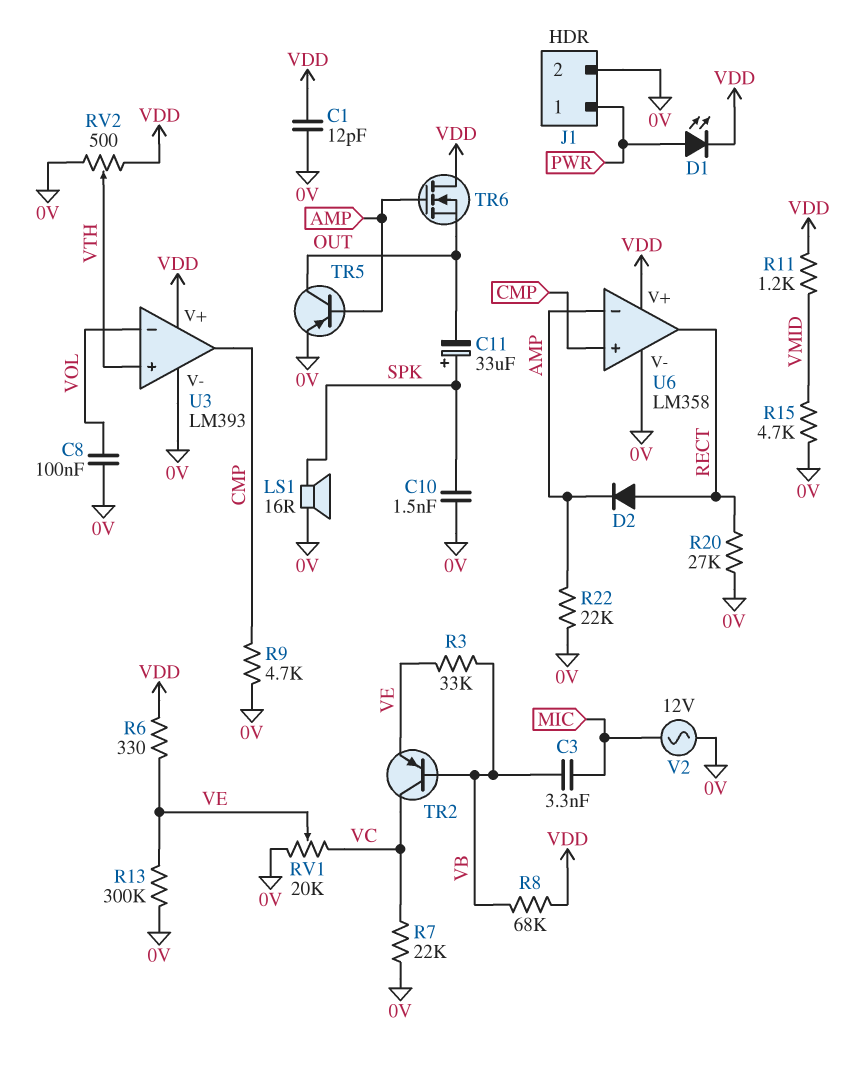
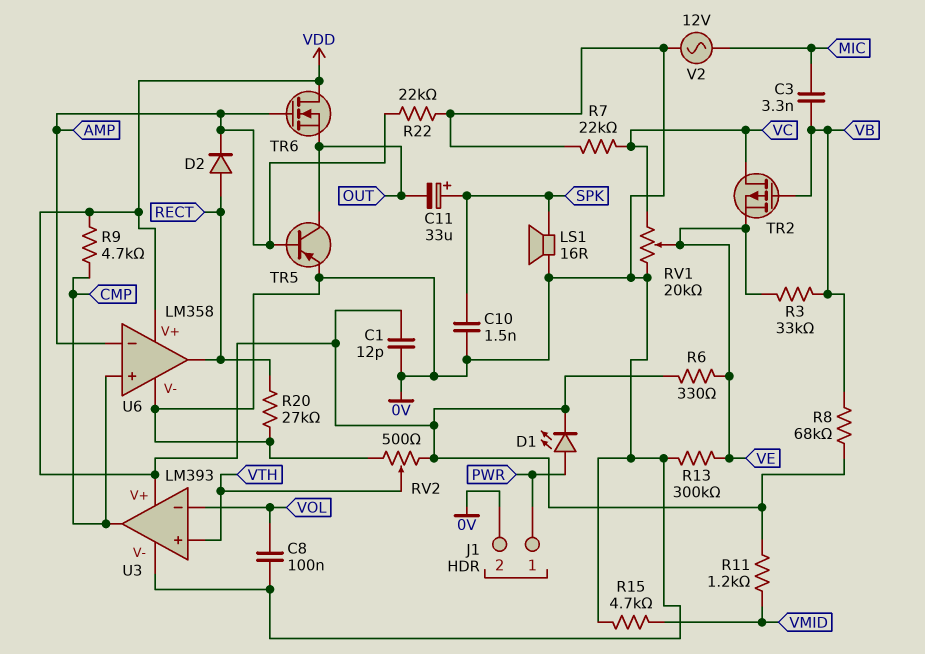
R9: 4.7k (0V, CMP) -> 4.7k (CMP, VDD)
TR2: PNP (B VB, C VC, E VE) -> PMOS (G VB, D VC, S VE)

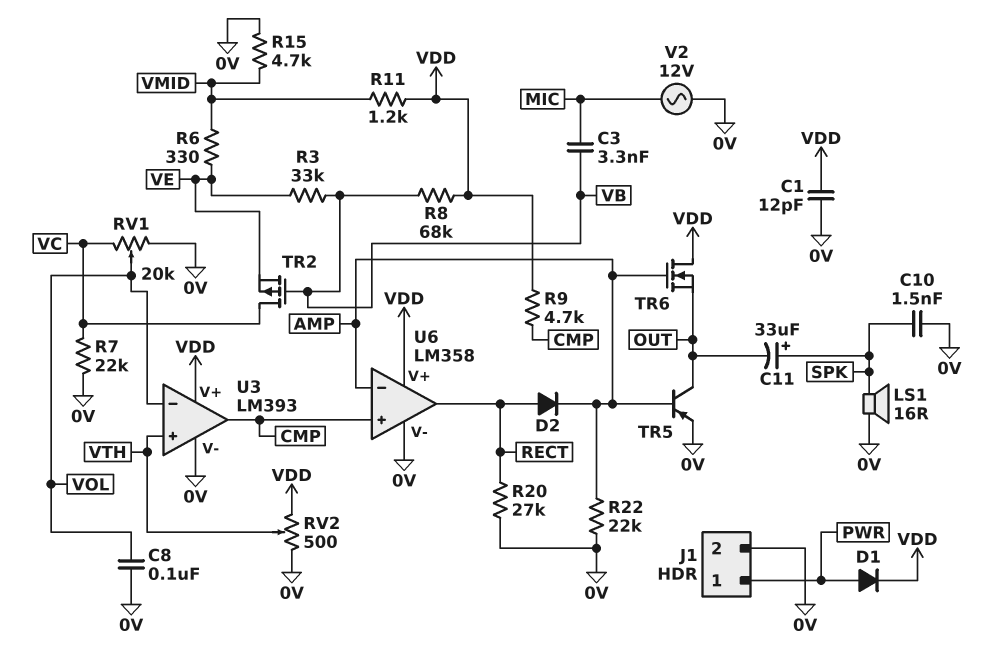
D1: LED (A PWR, K VDD) -> diode (A PWR, K VDD)
R6: 330 (VDD, VE) -> 330 (VE, VMID)
R13: 300k (0V, VE) -> none
RV1: 20k (0V, VC, wiper VE) -> 20k (0V, VC, wiper VOL)

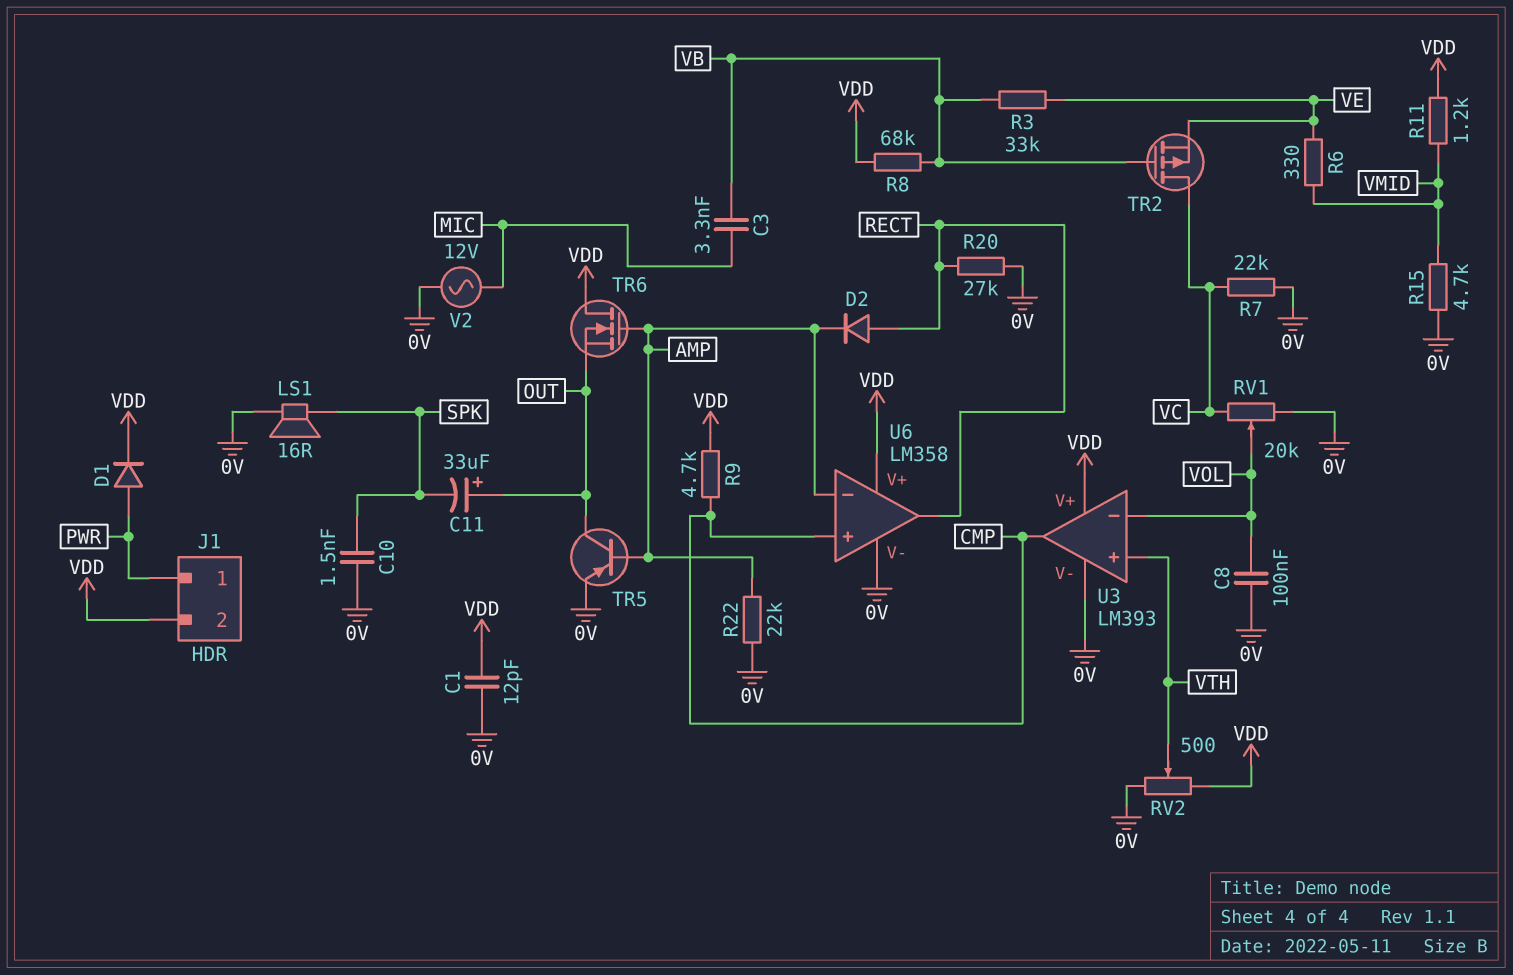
C11: 33uF (plus SPK, minus OUT) -> 33uF (plus OUT, minus SPK)
J1 pin 2: 0V -> VDD

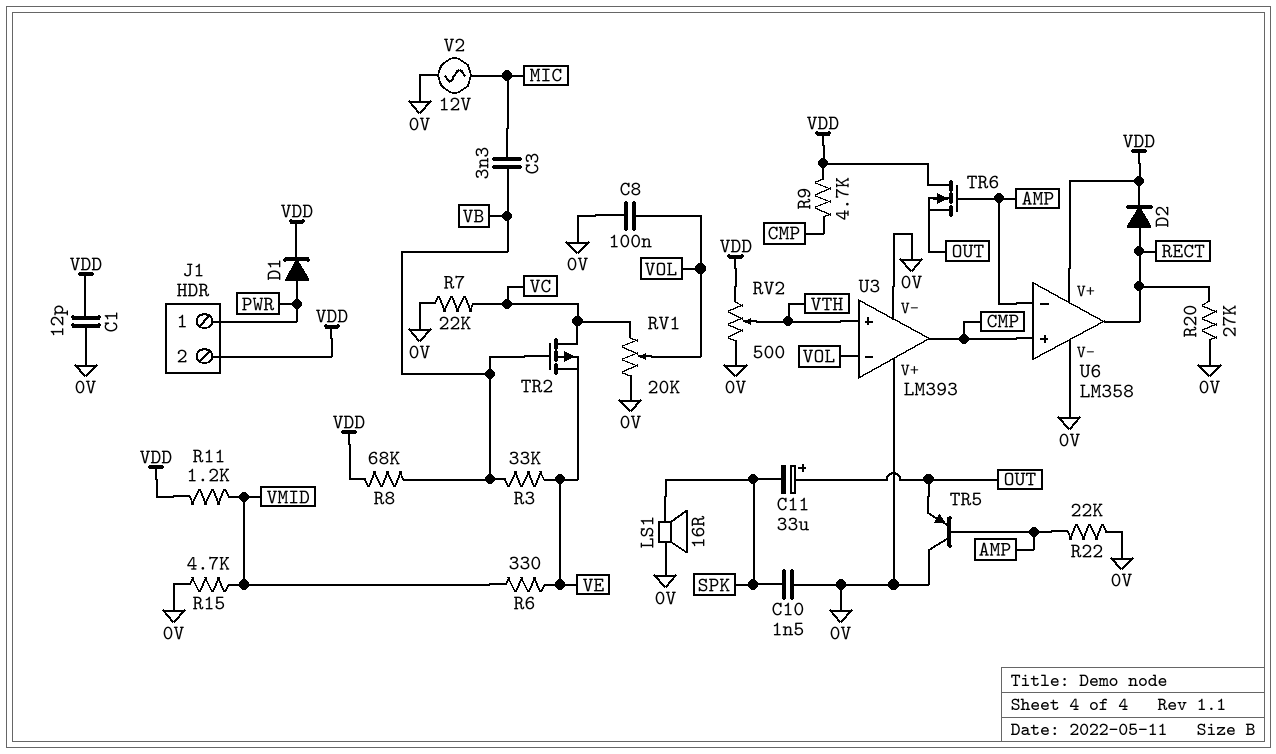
D2: diode (A RECT, K AMP) -> diode (A RECT, K VDD)
TR5: PNP (B AMP, C OUT, E 0V) -> PNP (B AMP, C 0V, E OUT)
U3 pin V+: VDD -> 0V

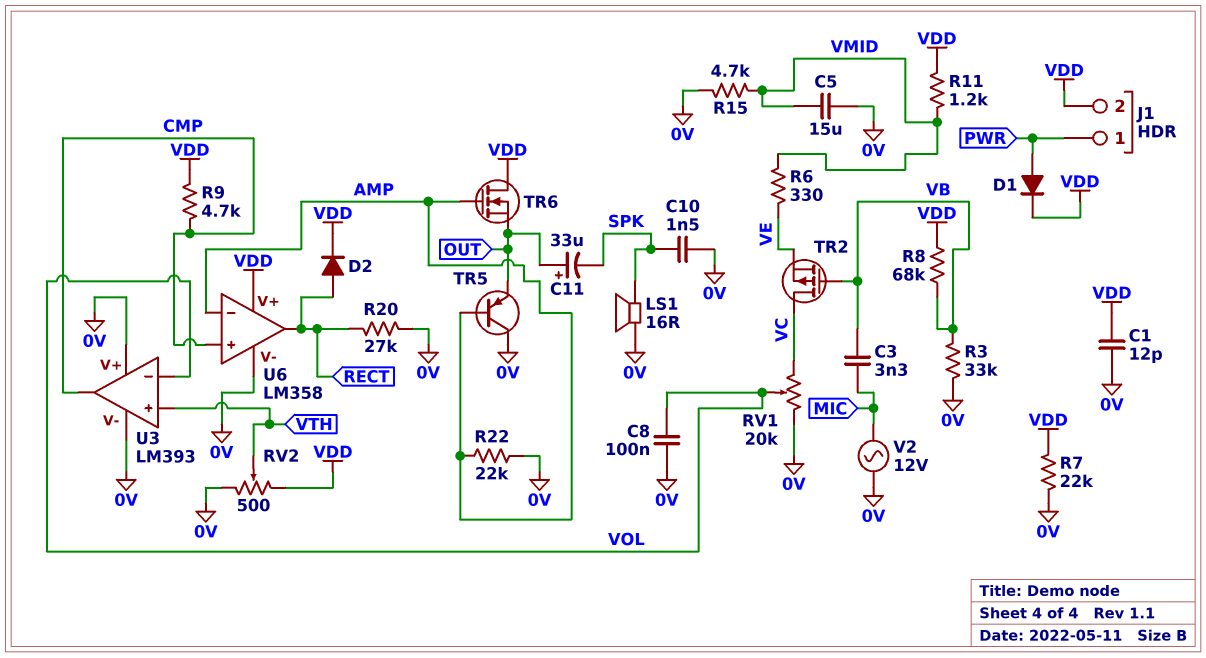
C5: none -> 15uF (0V, VMID)
R3: 33k (VB, VE) -> 33k (0V, VB)
R7: 22k (0V, VC) -> 22k (0V, VDD)

